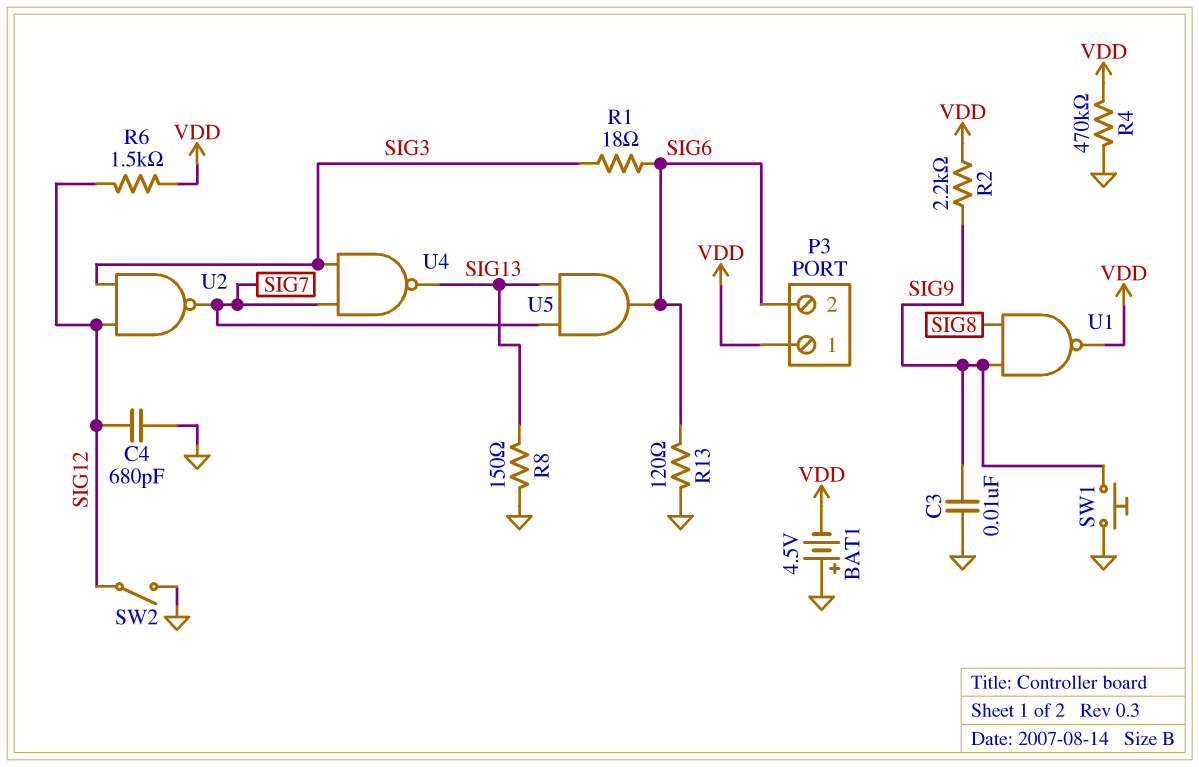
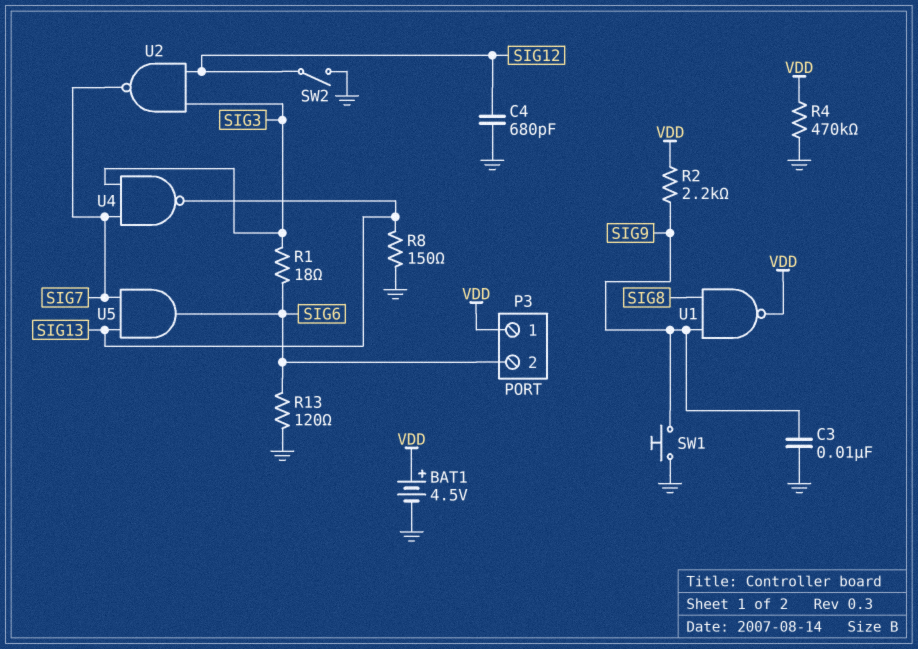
BAT1: 4.5V (plus GND, minus VDD) -> 4.5V (plus VDD, minus GND)
R6: 1.5k (SIG12, VDD) -> none

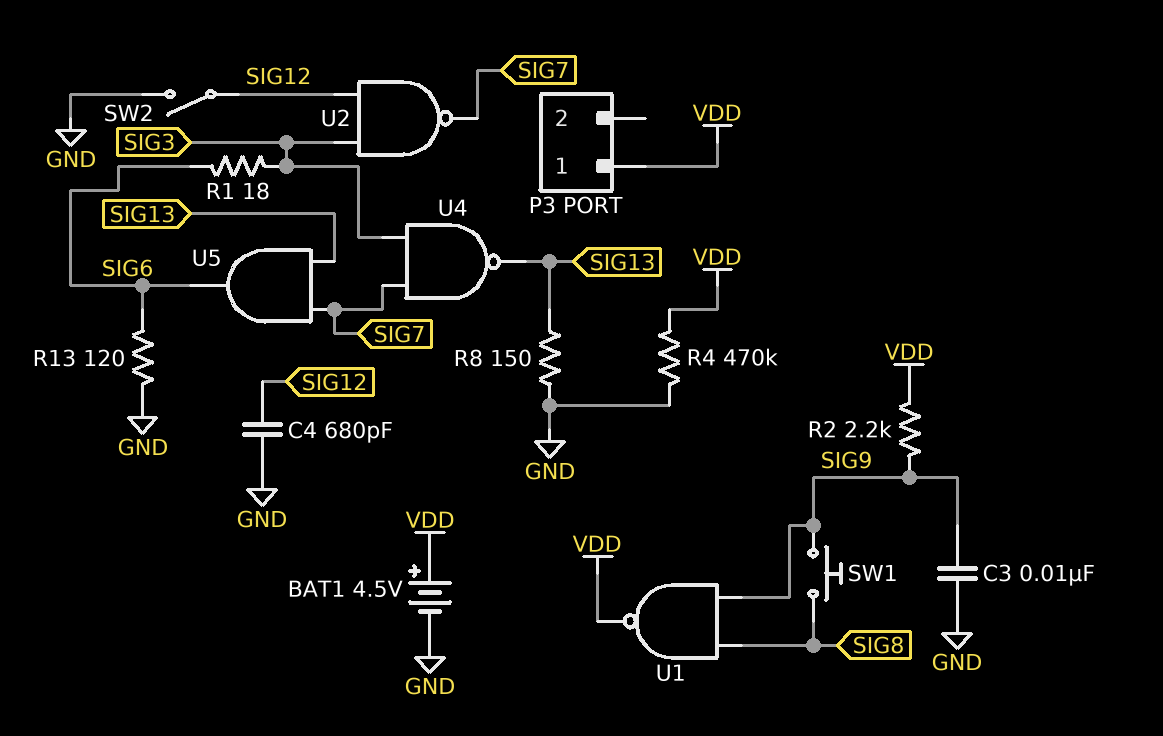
P3 pin 2: SIG6 -> none
SW1: button (GND, SIG9) -> button (SIG8, SIG9)

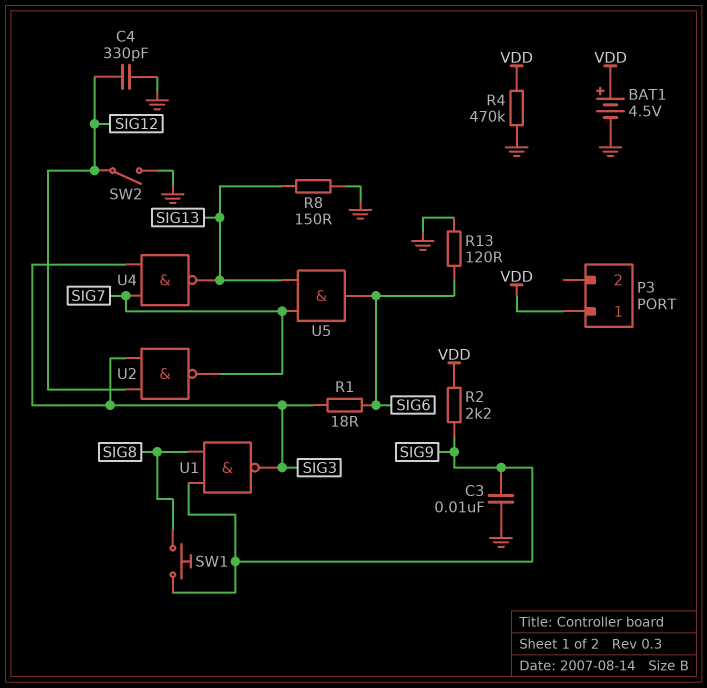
C4: 680pF (GND, SIG12) -> 330pF (GND, SIG12)
U1: NAND (in SIG8, in SIG9, out VDD) -> NAND (in SIG8, in SIG9, out SIG3)

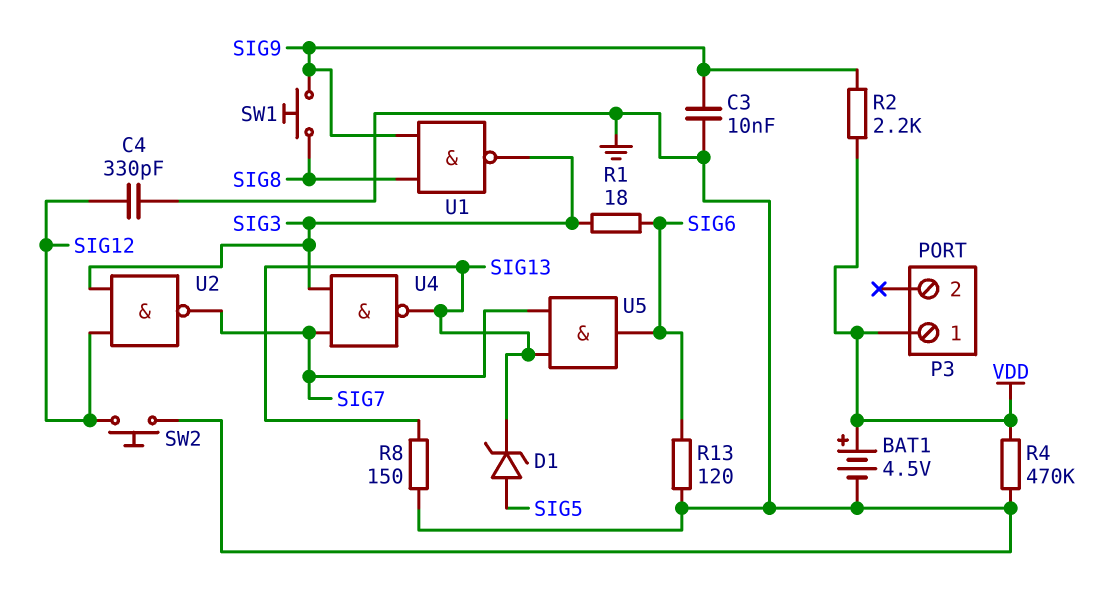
D1: none -> zener (A SIG5, K SIG13)
SW2: switch (GND, SIG12) -> button (GND, SIG12)

